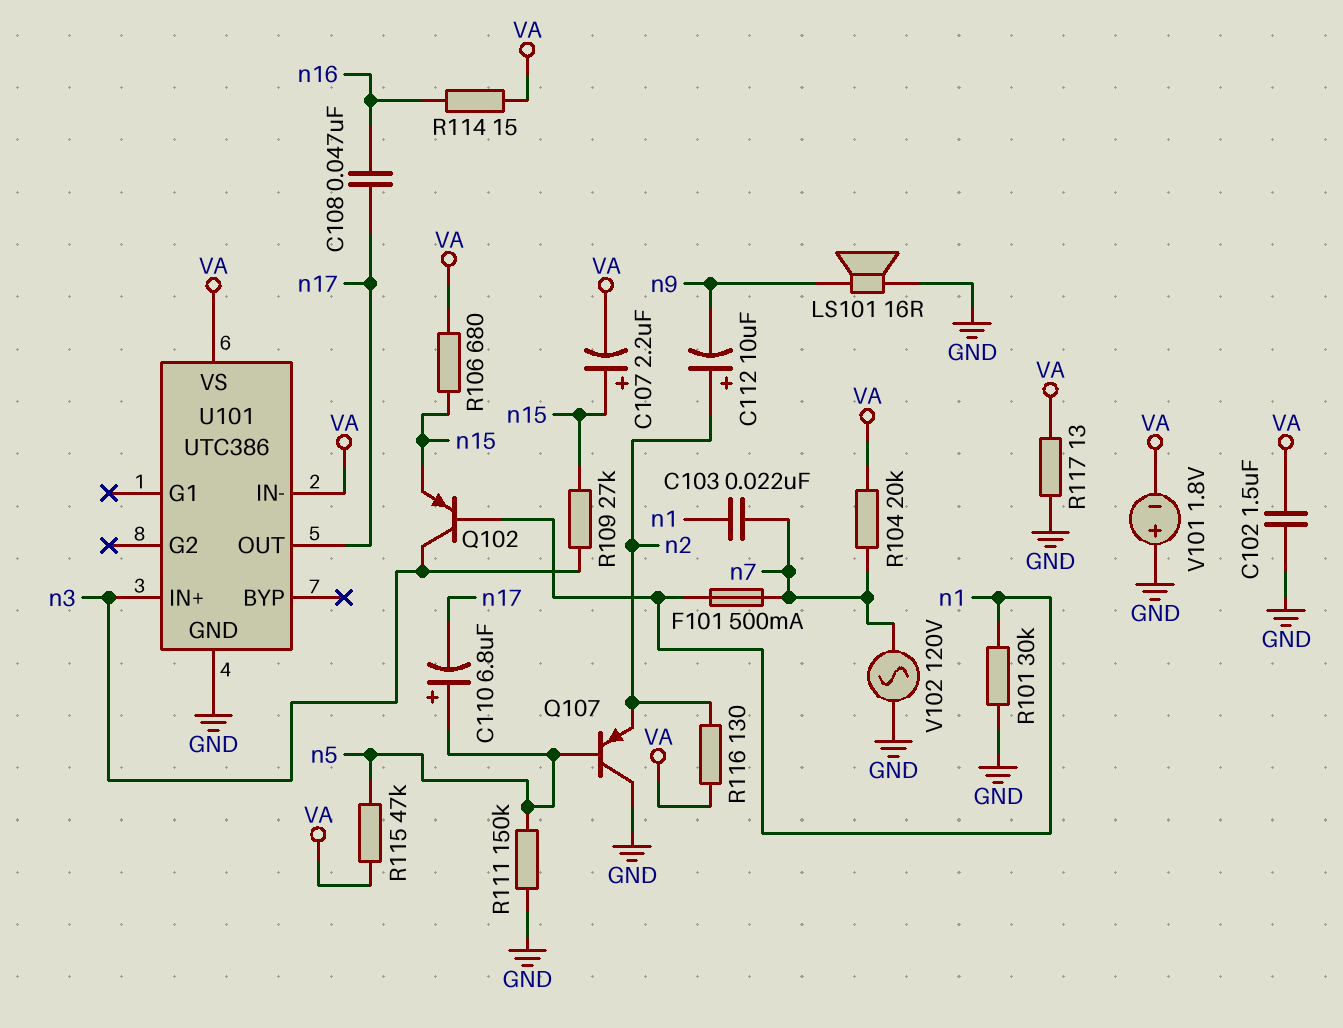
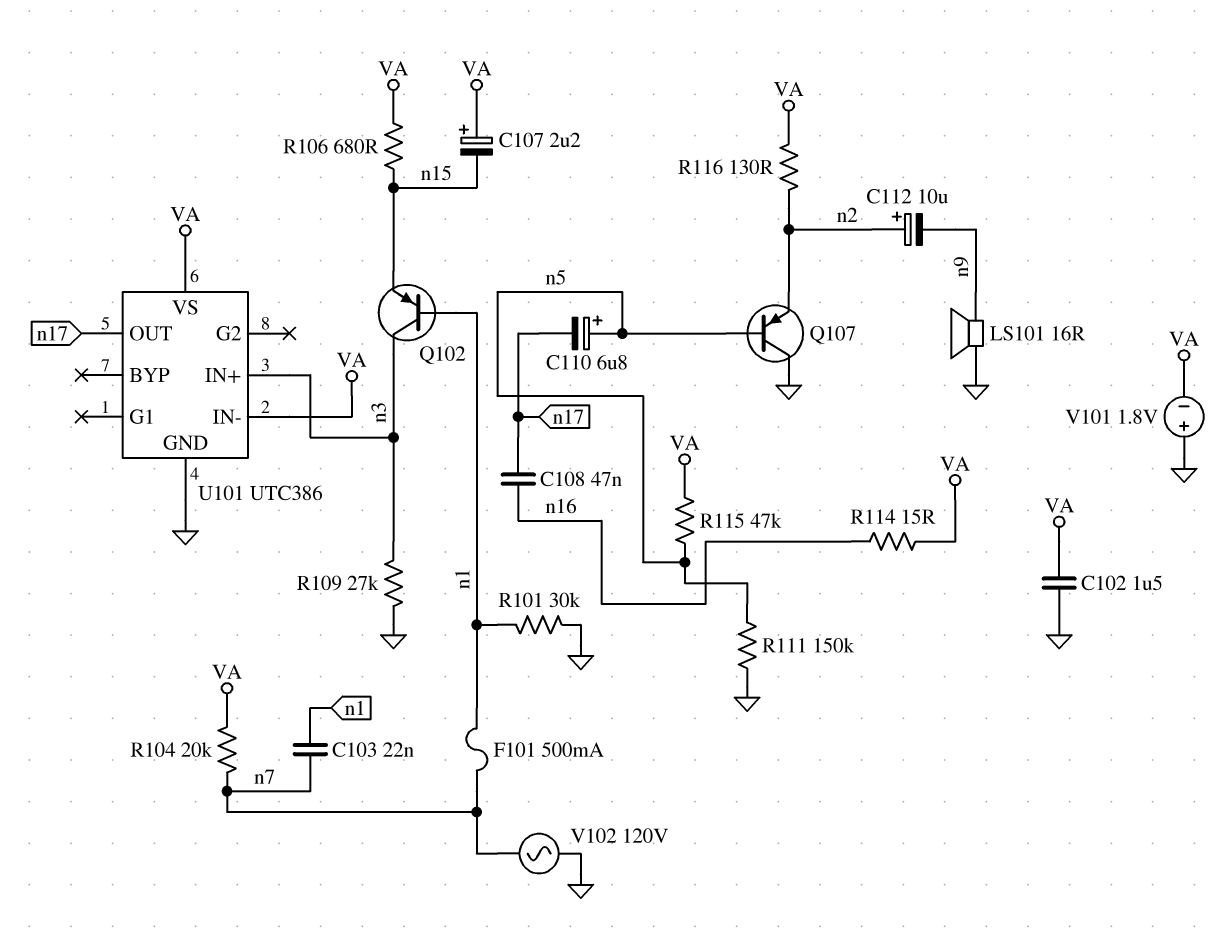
C107: 2.2uF (plus n15, minus VA) -> 2.2uF (plus VA, minus n15)
R109: 27k (n3, n15) -> 27k (GND, n3)
R117: 13 (GND, VA) -> none

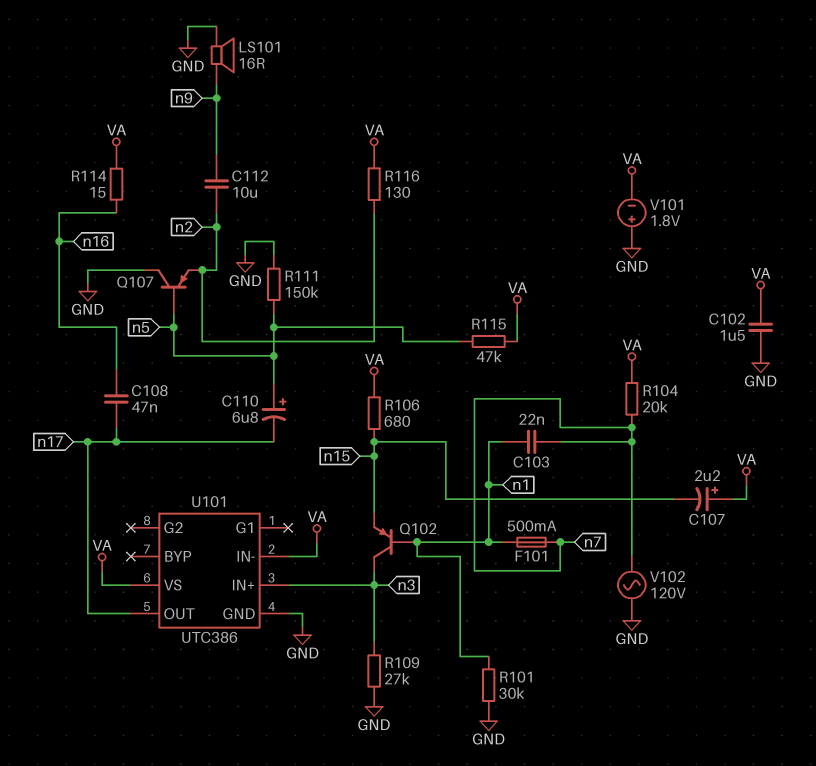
C112: 10uF (plus n2, minus n9) -> 10uF (n2, n9)

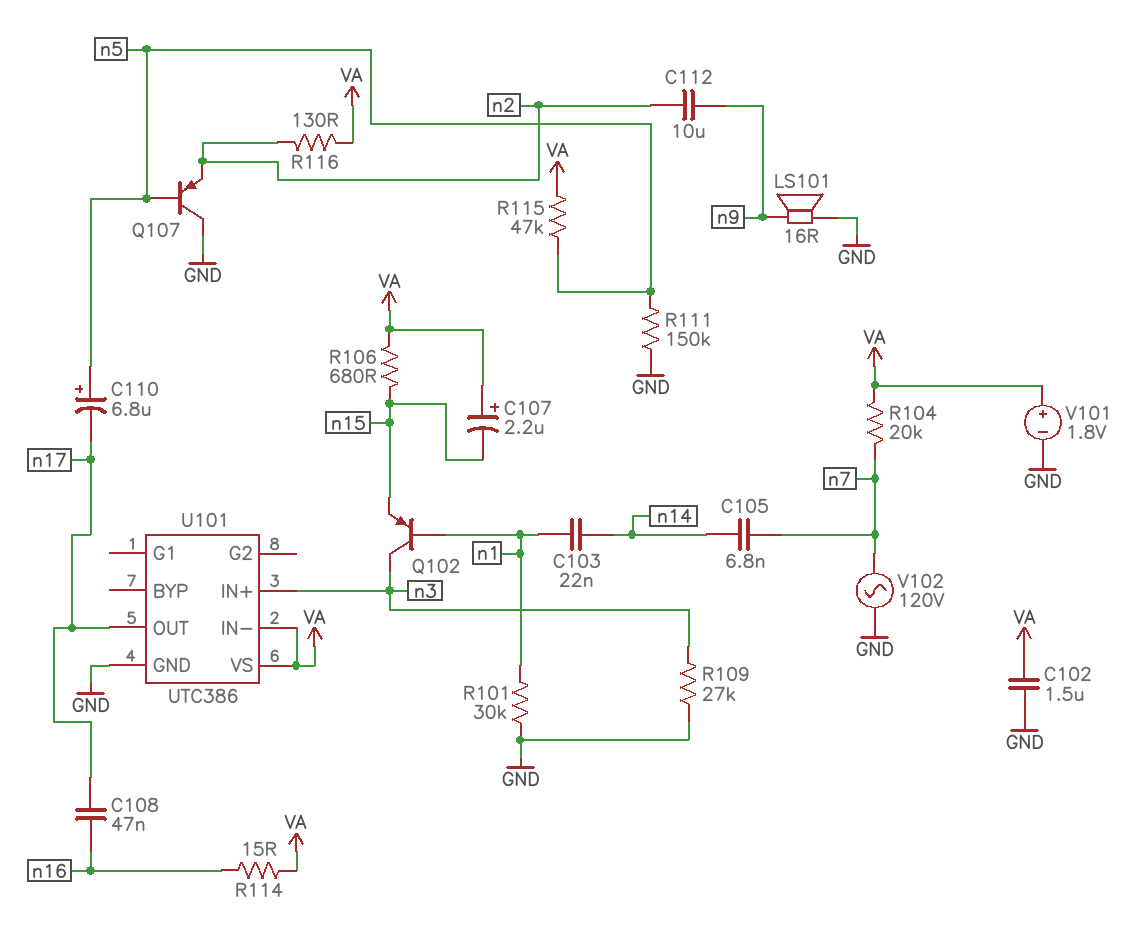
C103: 22nF (n1, n7) -> 22nF (n1, n14)
C105: none -> 6.8nF (n7, n14)
F101: 500mA (n1, n7) -> none
V101: 1.8V (plus GND, minus VA) -> 1.8V (plus VA, minus GND)

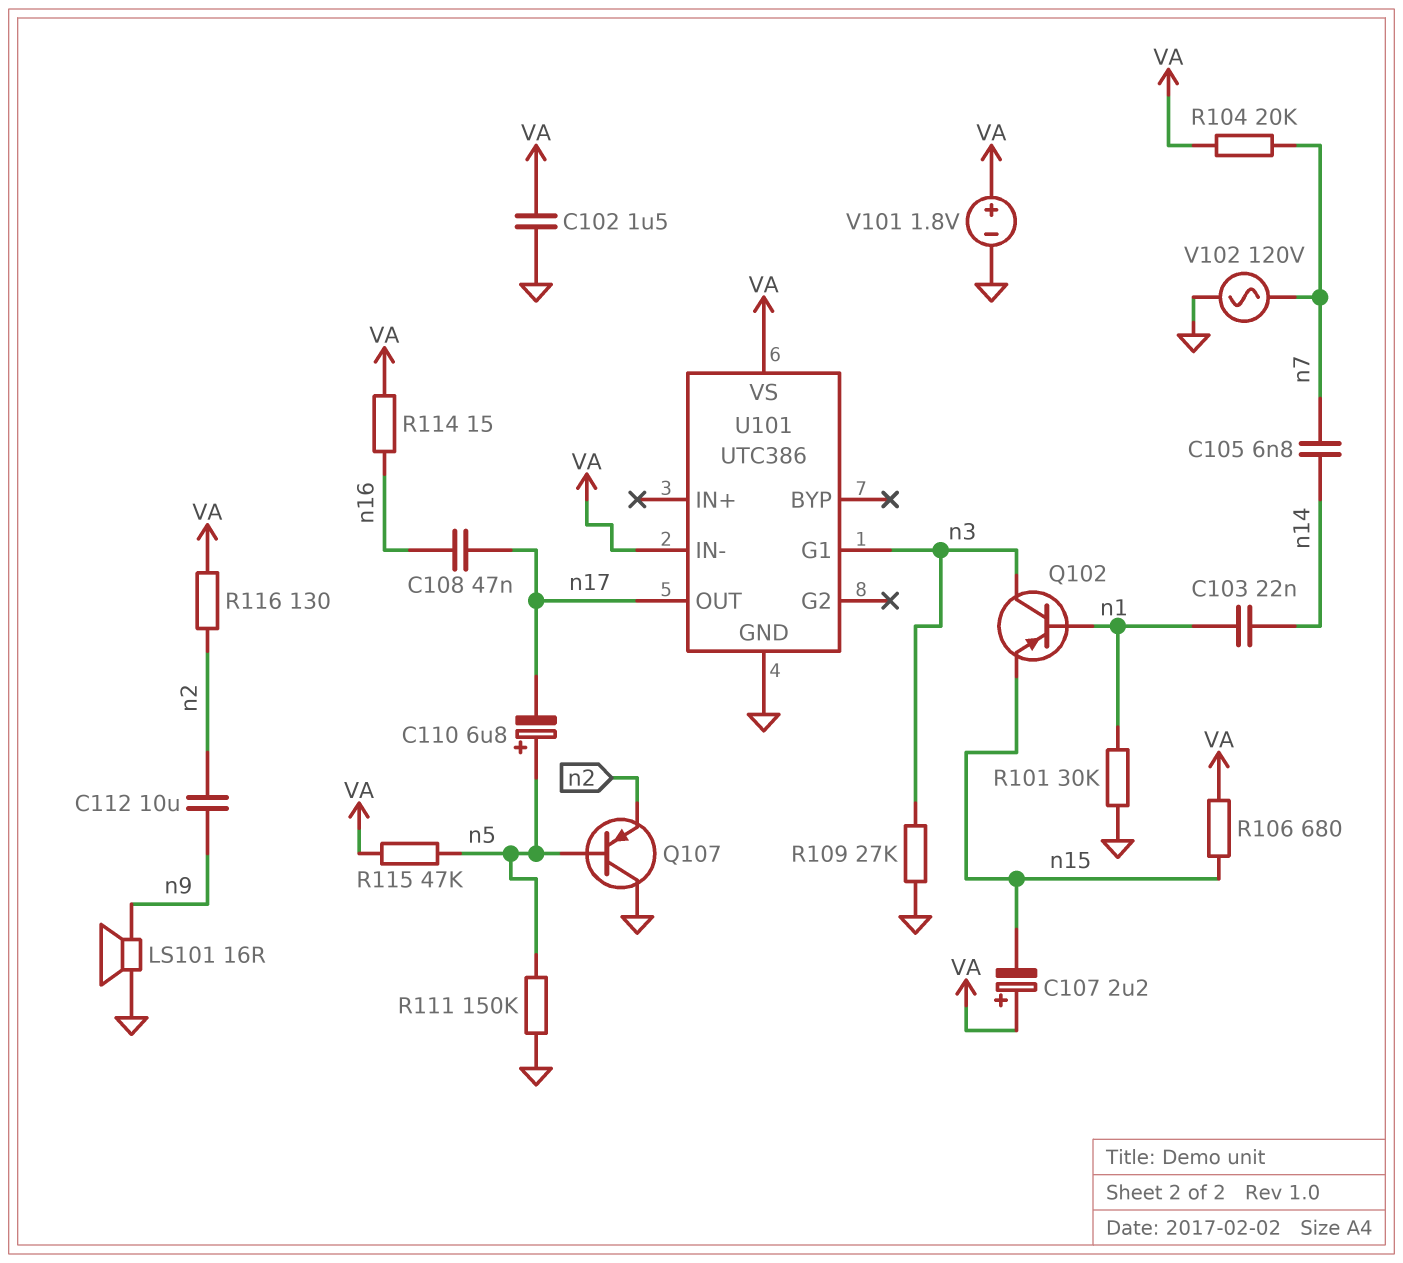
U101 pin G1: none -> n3
U101 pin IN+: n3 -> none

